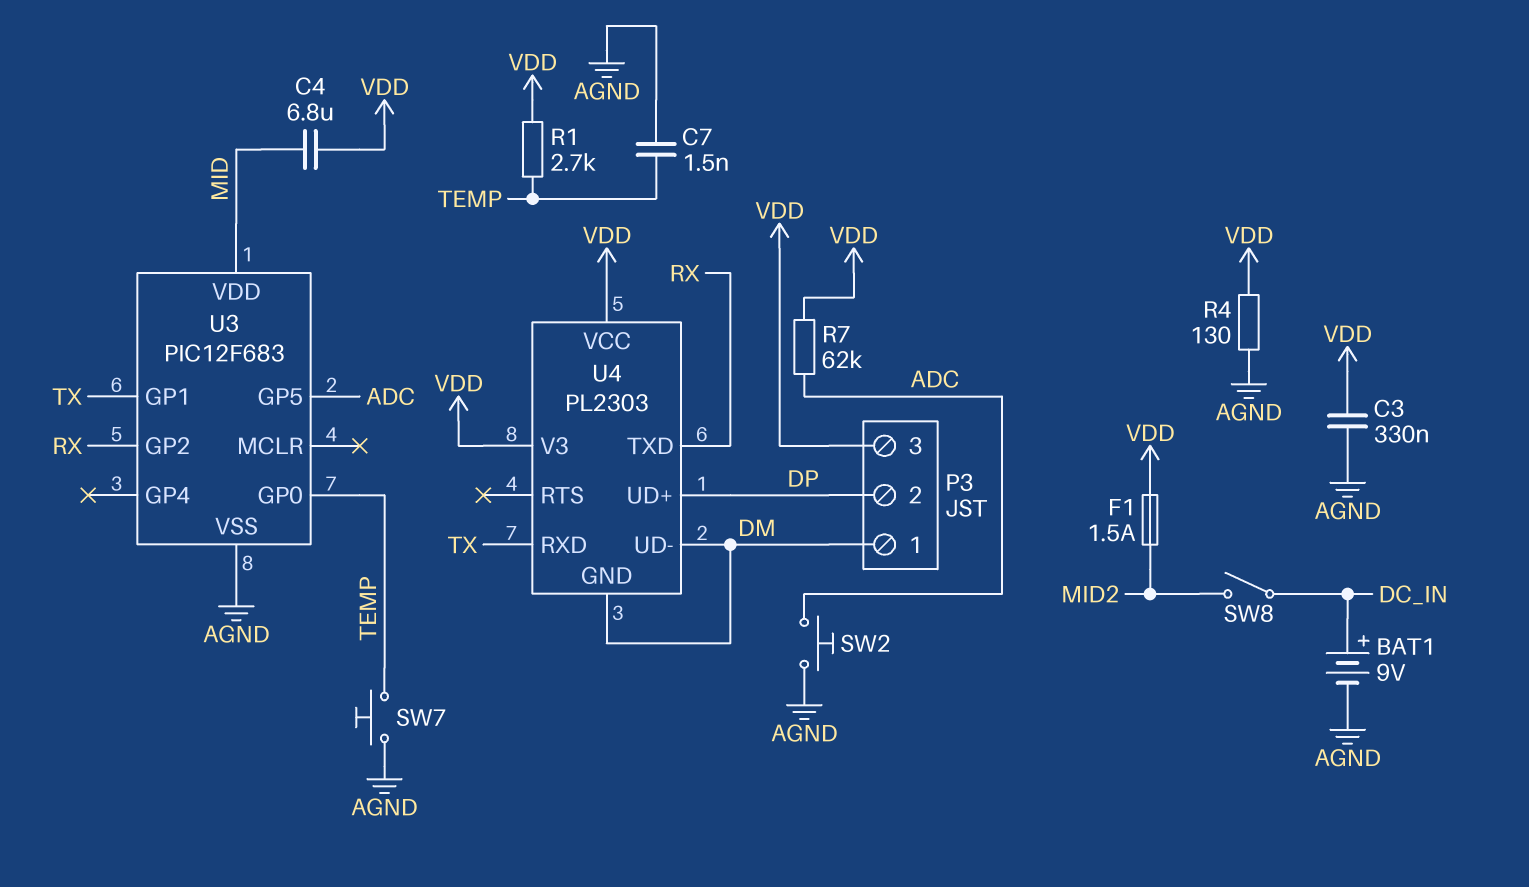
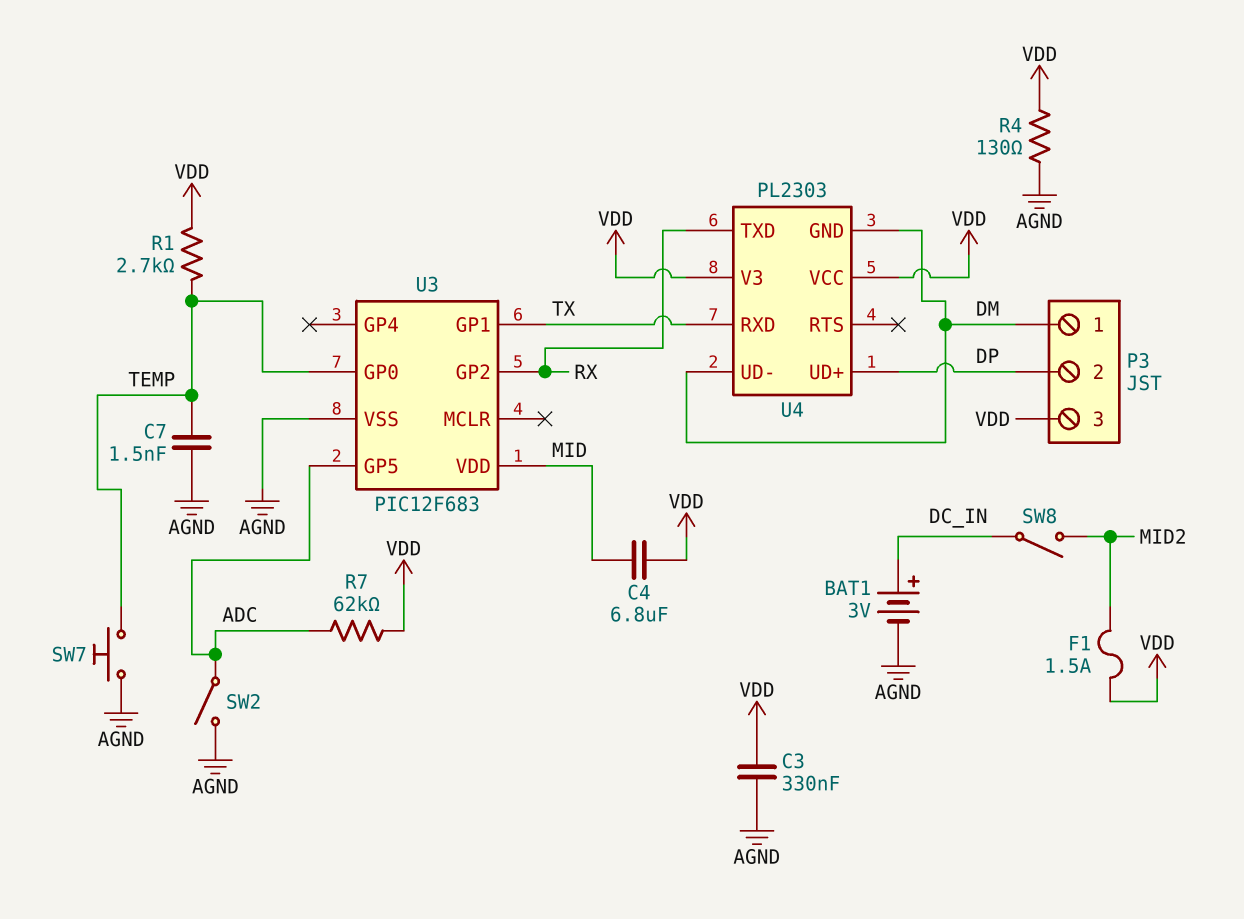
BAT1: 9V (plus DC_IN, minus AGND) -> 3V (plus DC_IN, minus AGND)
SW2: button (ADC, AGND) -> switch (ADC, AGND)

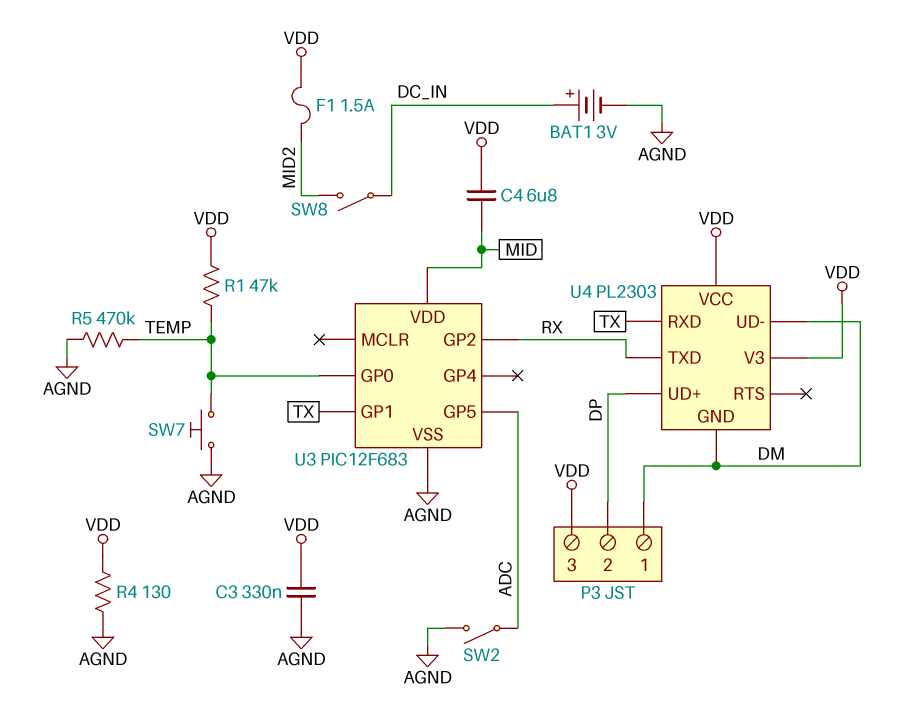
C7: 1.5nF (AGND, TEMP) -> none
R1: 2.7k (TEMP, VDD) -> 47k (TEMP, VDD)
R5: none -> 470k (AGND, TEMP)
R7: 62k (ADC, VDD) -> none

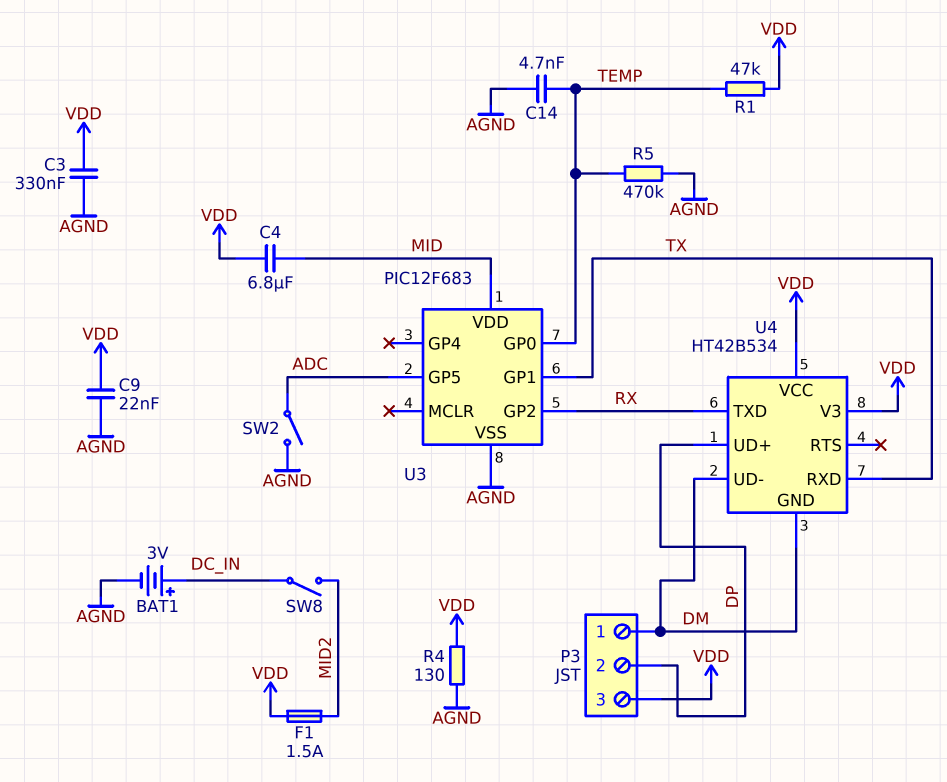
C9: none -> 22nF (AGND, VDD)
C14: none -> 4.7nF (AGND, TEMP)
SW7: button (AGND, TEMP) -> none
U4: PL2303 -> HT42B534

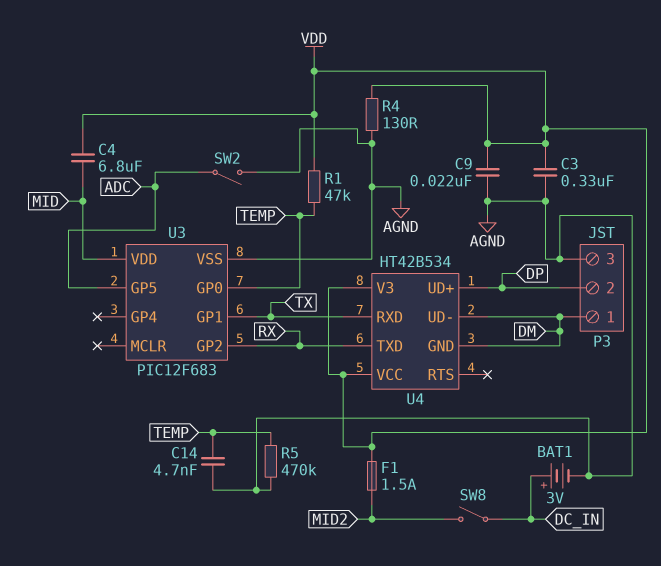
P3 pin 3: VDD -> AGND

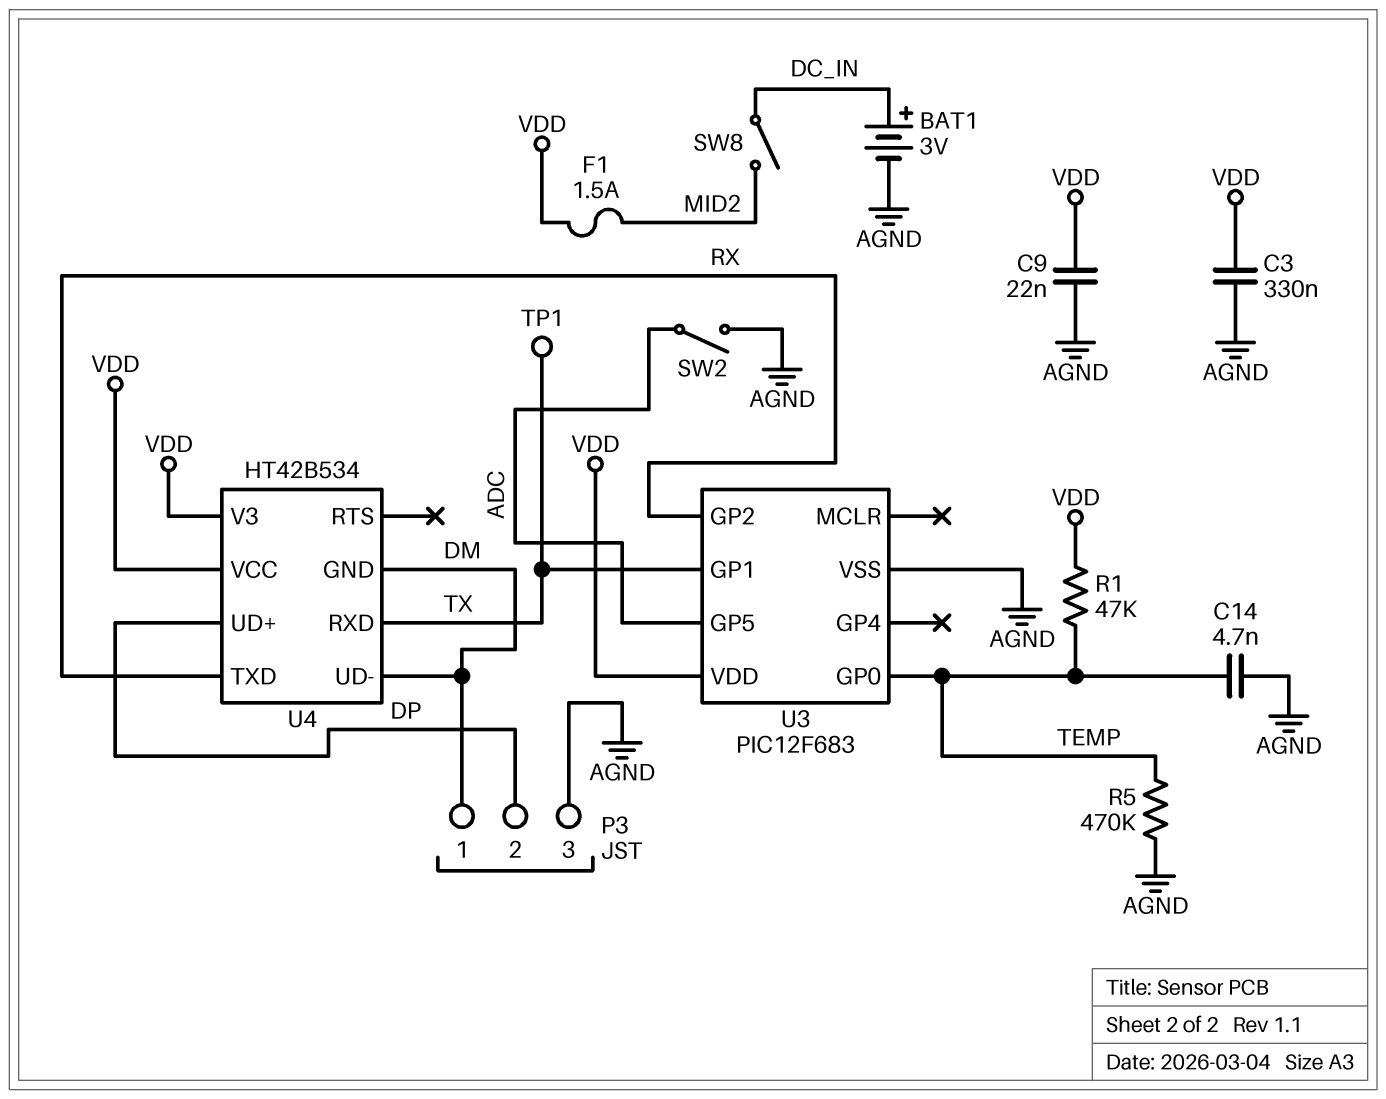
C4: 6.8uF (MID, VDD) -> none
R4: 130 (AGND, VDD) -> none
TP1: none -> test point (TX)
U3 pin VDD: MID -> VDD

